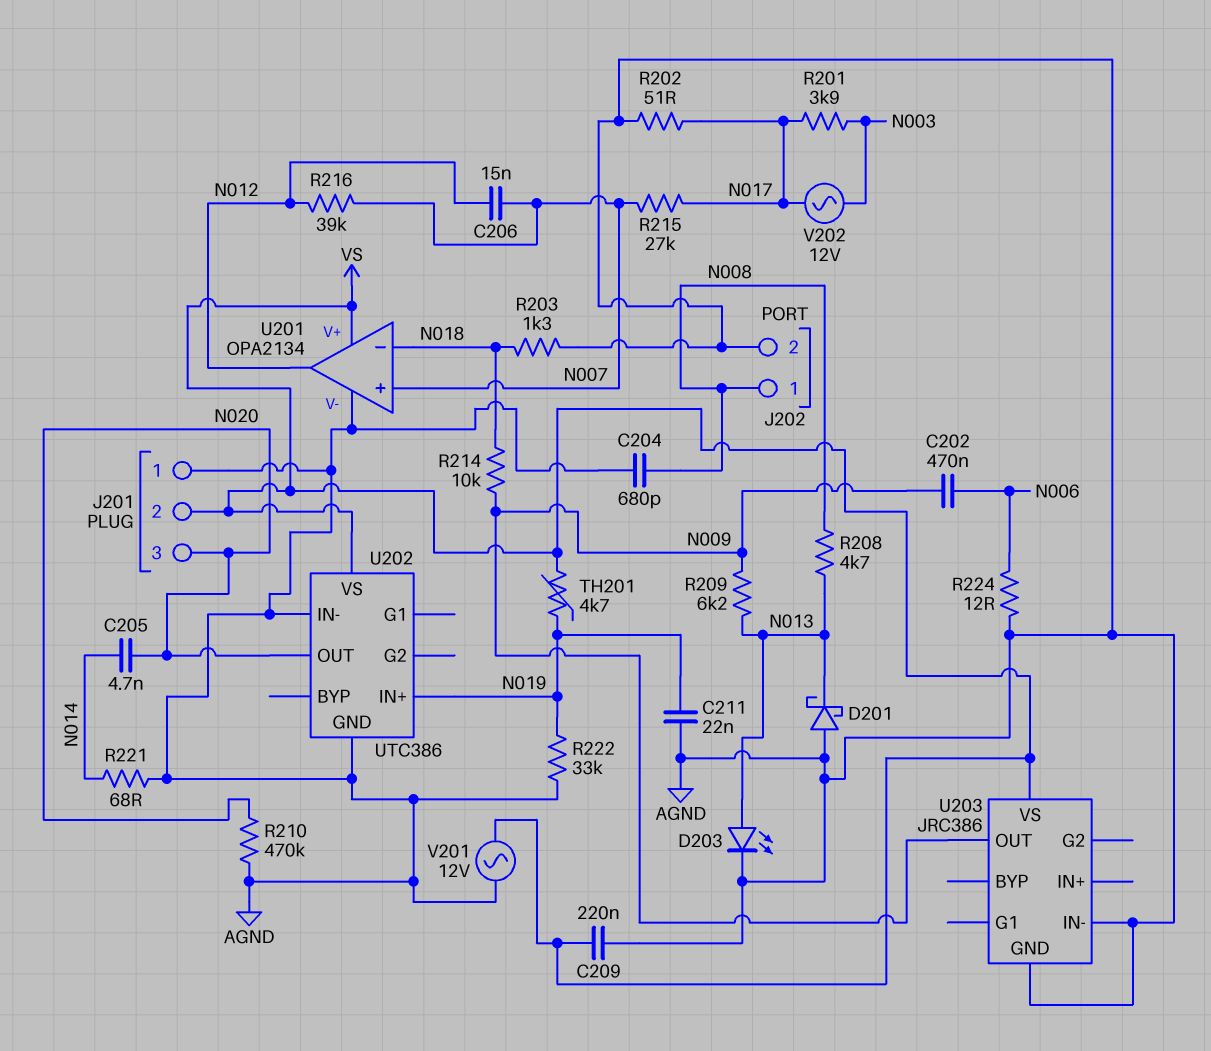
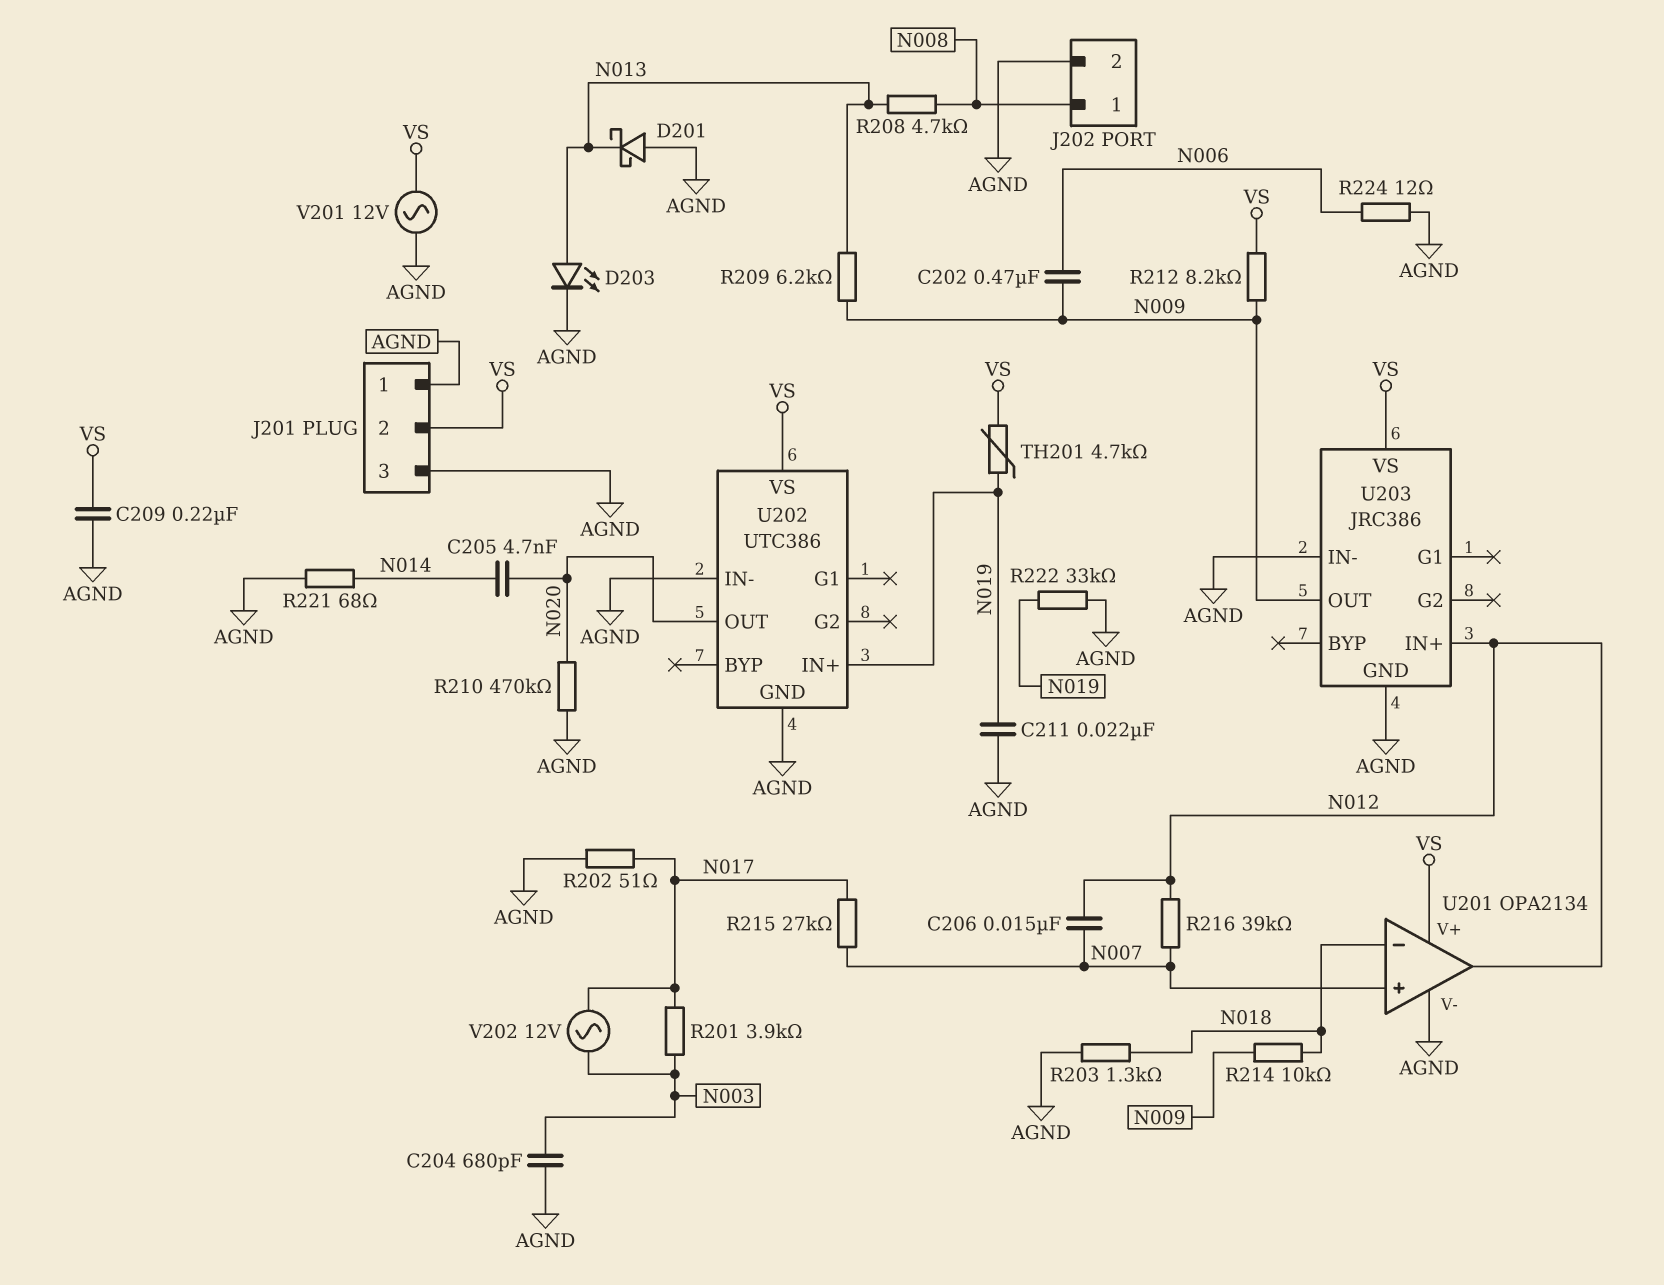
C204: 680pF (AGND, N008) -> 680pF (AGND, N003)
J201 pin 3: N020 -> AGND
R212: none -> 8.2k (N009, VS)
U203 pin IN+: none -> N012

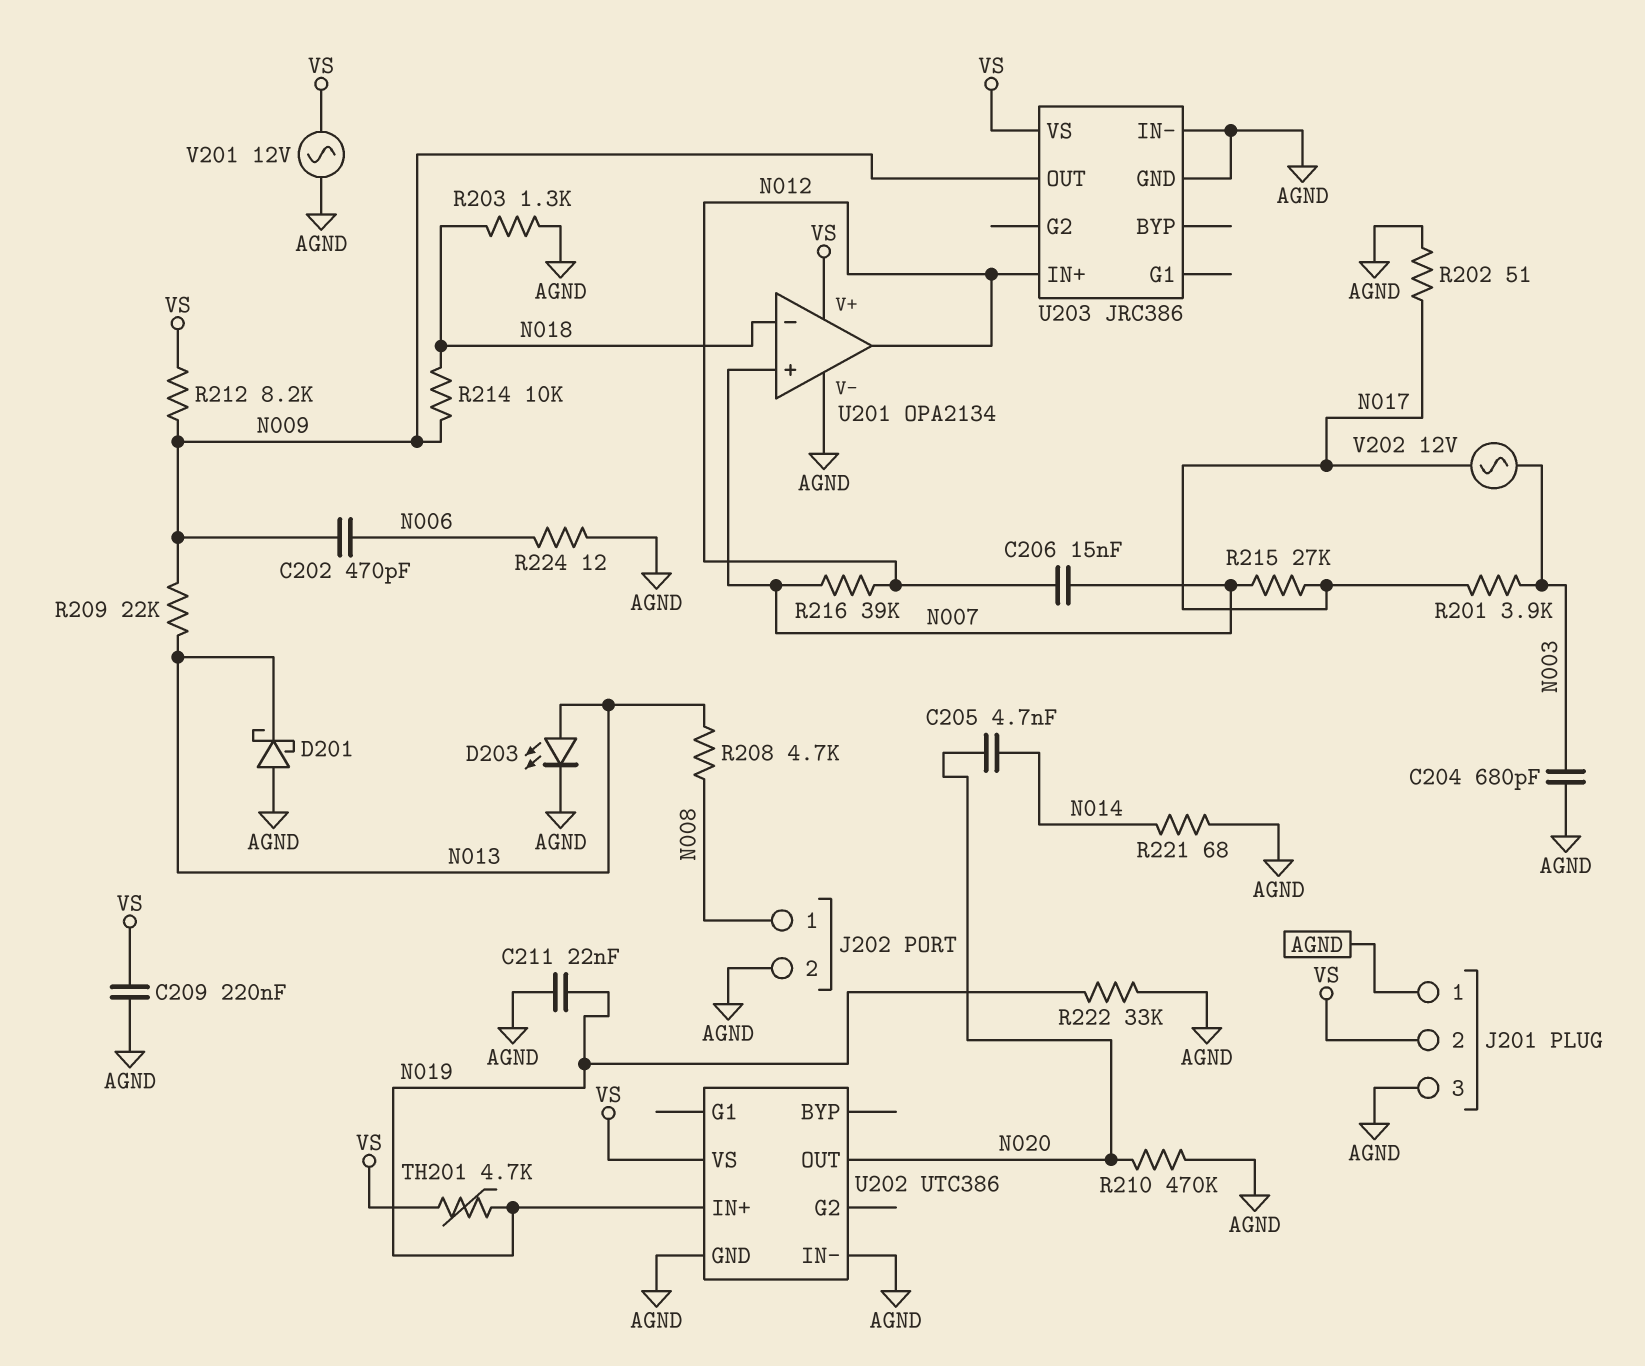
C202: 470nF (N006, N009) -> 470pF (N006, N009)
R209: 6.2k (N009, N013) -> 22k (N009, N013)

